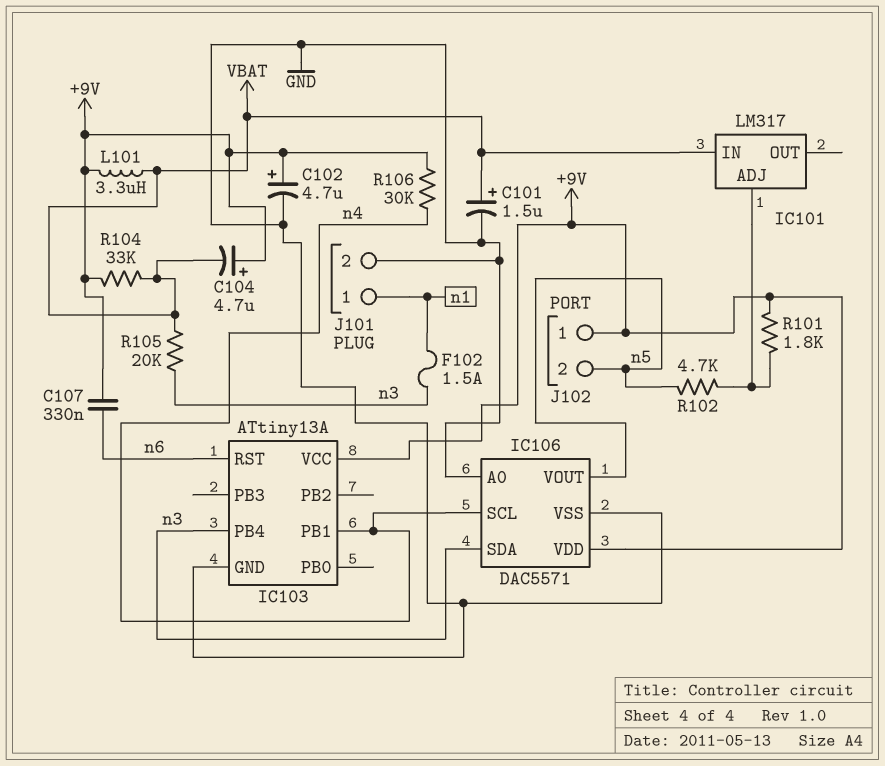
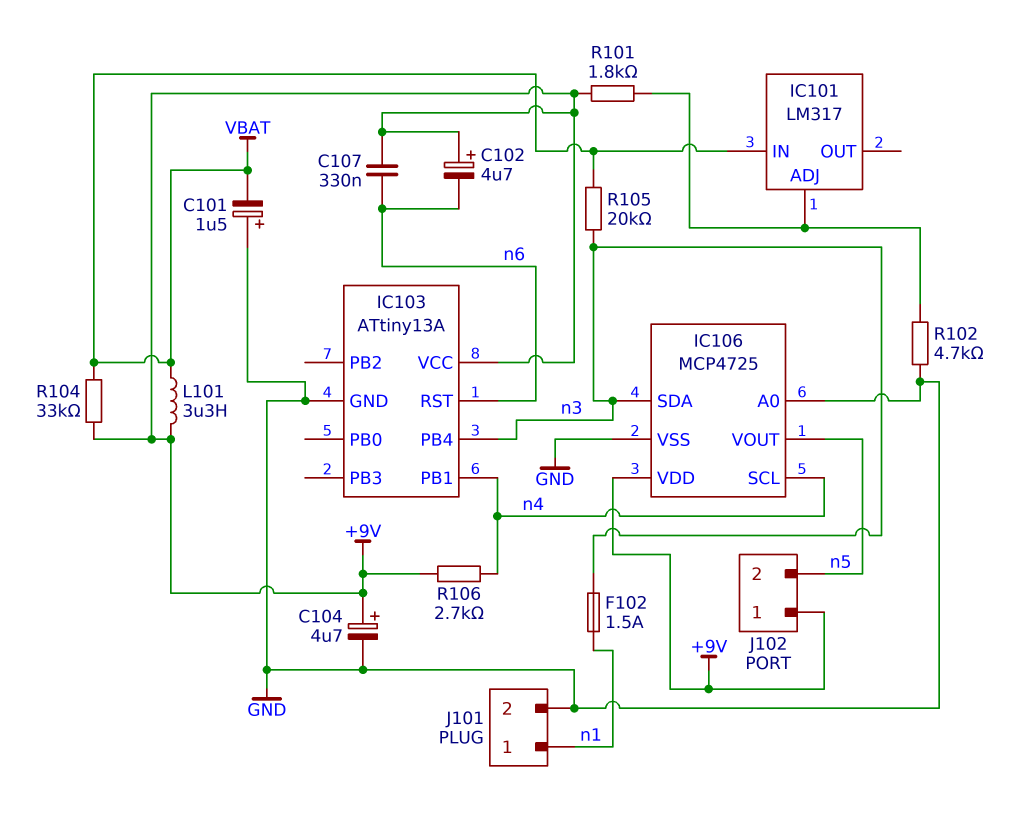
C101: 1.5uF (plus VBAT, minus GND) -> 1.5uF (plus GND, minus VBAT)
C102: 4.7uF (plus +9V, minus GND) -> 4.7uF (plus +9V, minus n6)
C104: 4.7uF (plus +9V, minus VBAT) -> 4.7uF (plus +9V, minus GND)
IC106: DAC5571 -> MCP4725
R102: 4.7k (IC101/ADJ, n5) -> 4.7k (GND, IC101/ADJ)
R106: 30k (+9V, n4) -> 2.7k (+9V, n4)

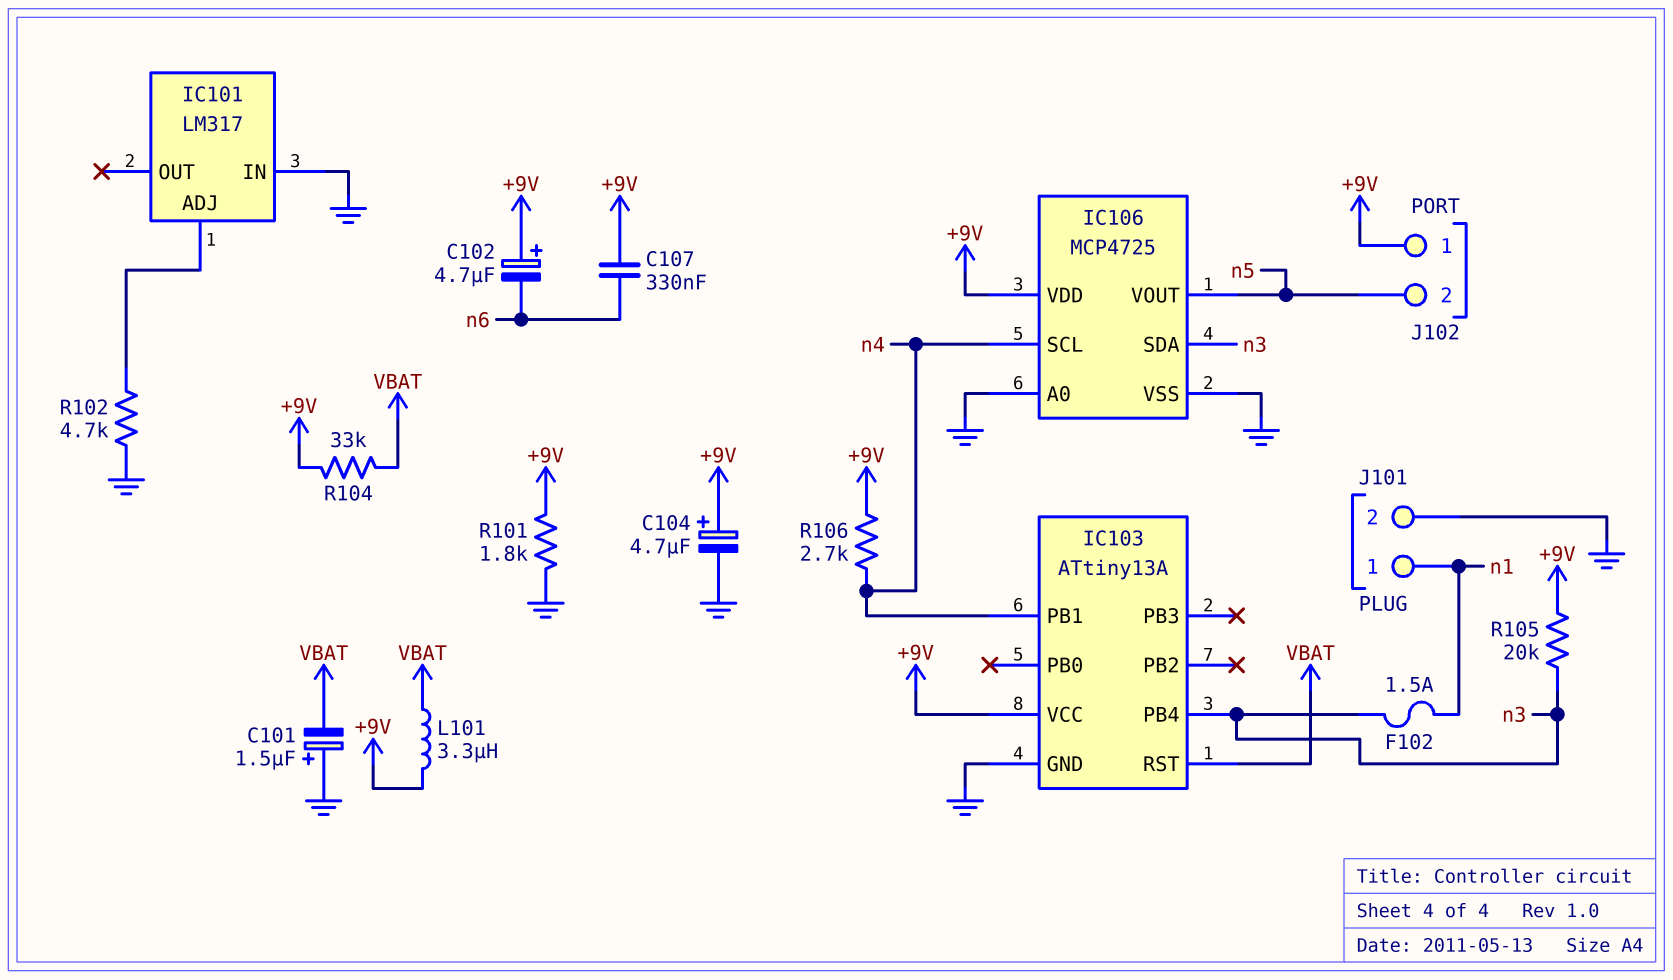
IC101 pin IN: VBAT -> GND
IC103 pin RST: n6 -> VBAT
R101: 1.8k (+9V, IC101/ADJ) -> 1.8k (+9V, GND)
R105: 20k (VBAT, n3) -> 20k (+9V, n3)

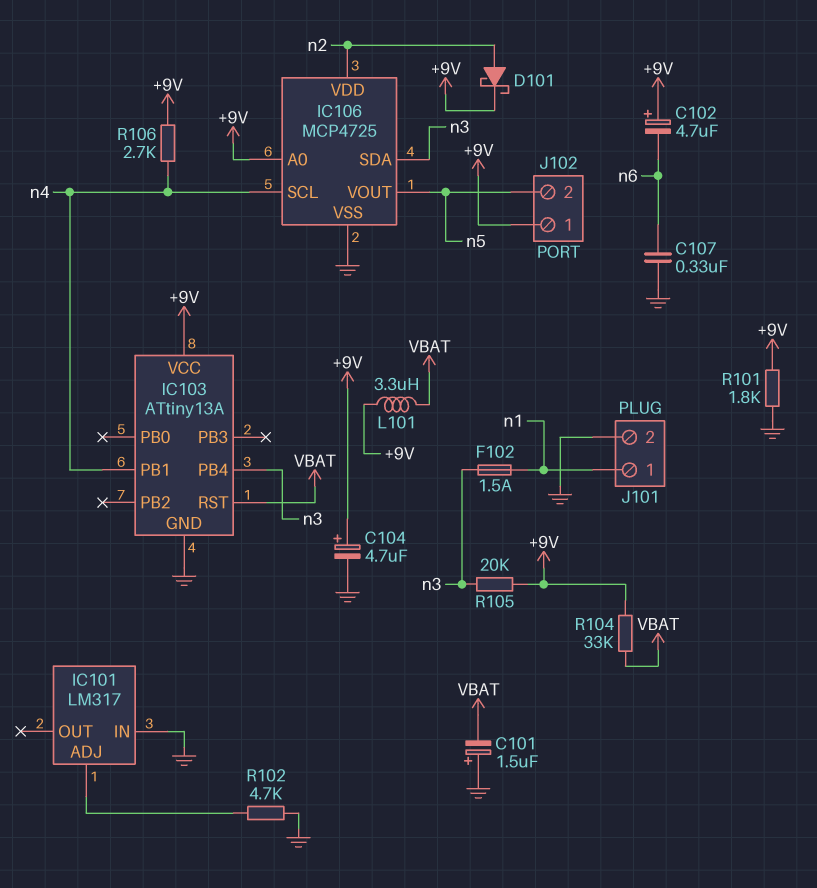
C107: 330nF (+9V, n6) -> 330nF (GND, n6)
D101: none -> schottky (A n2, K +9V)
IC106 pin A0: GND -> +9V
IC106 pin VDD: +9V -> n2

